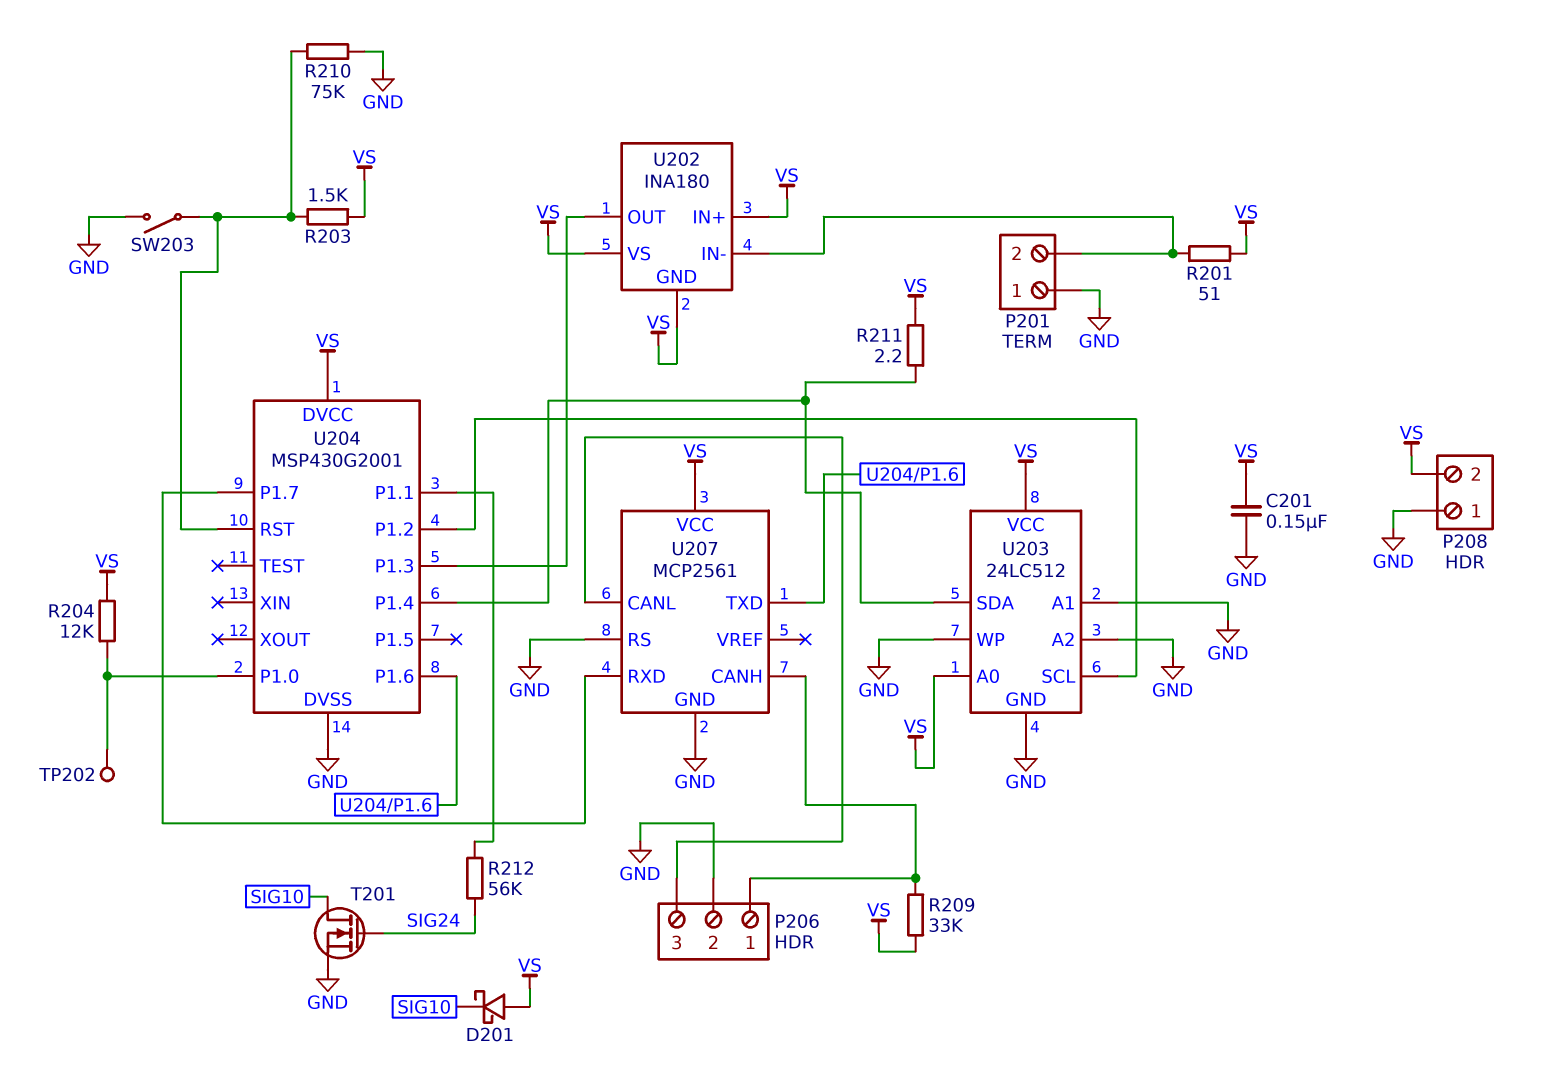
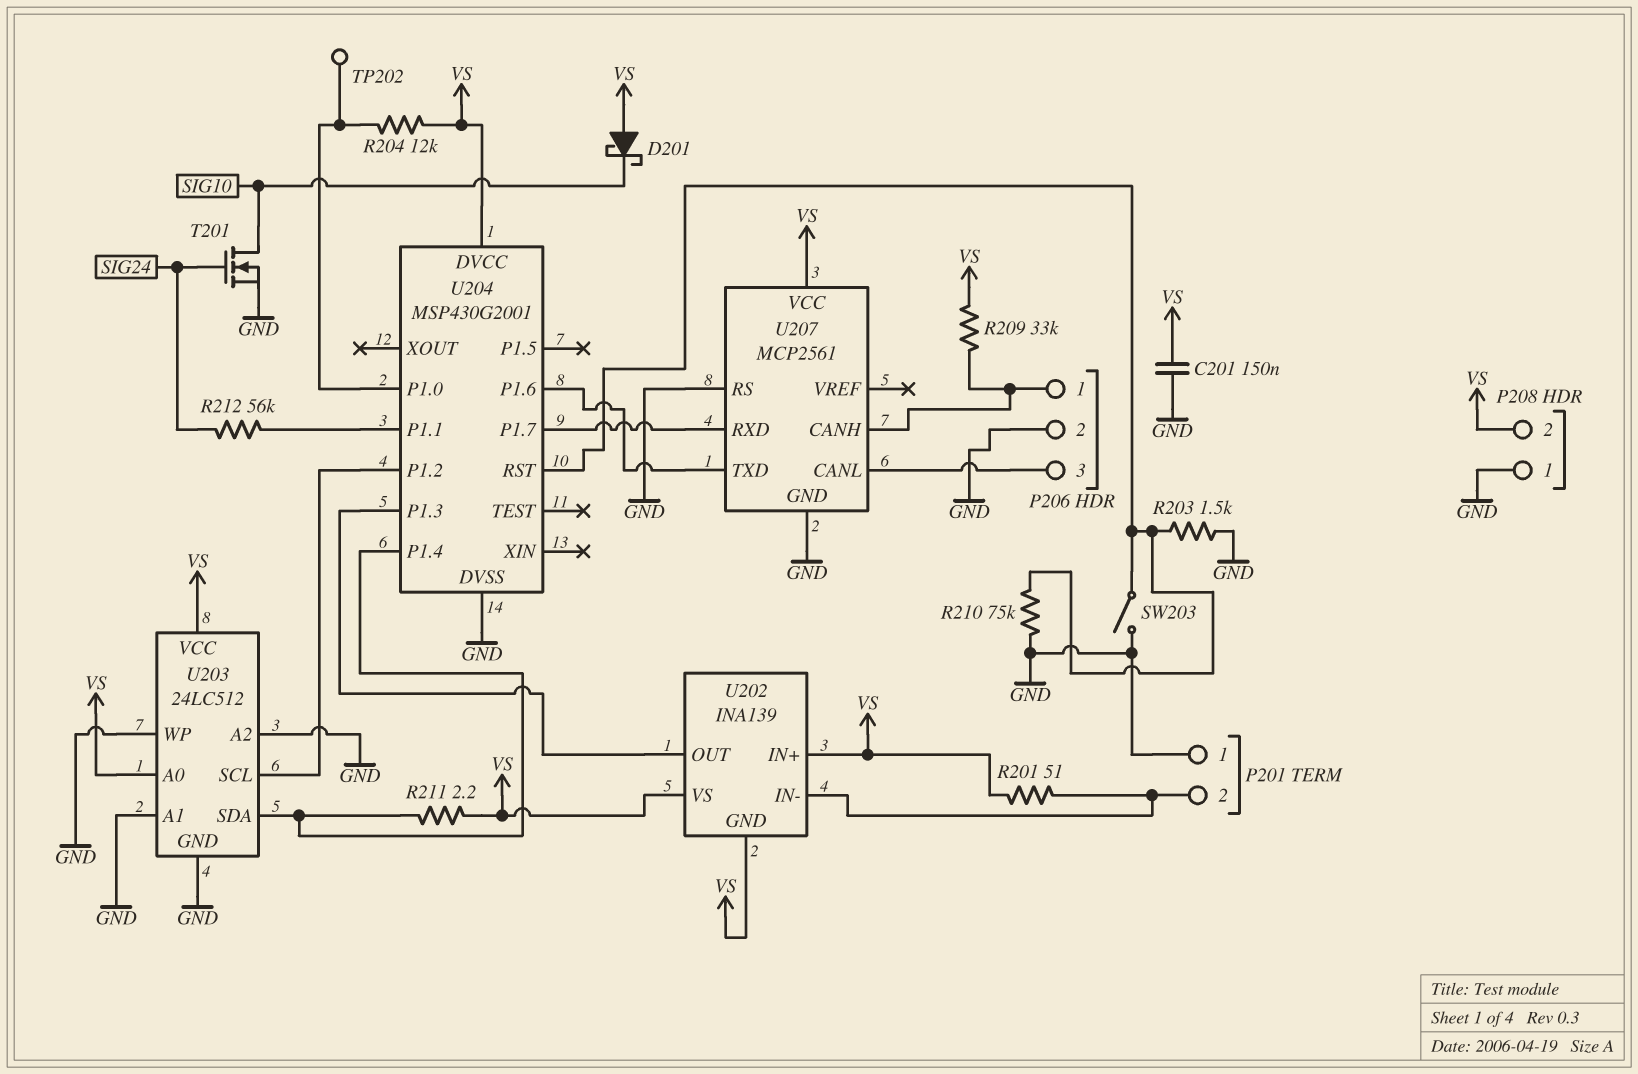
R203: 1.5k (U204/RST, VS) -> 1.5k (GND, U204/RST)
U202: INA180 -> INA139

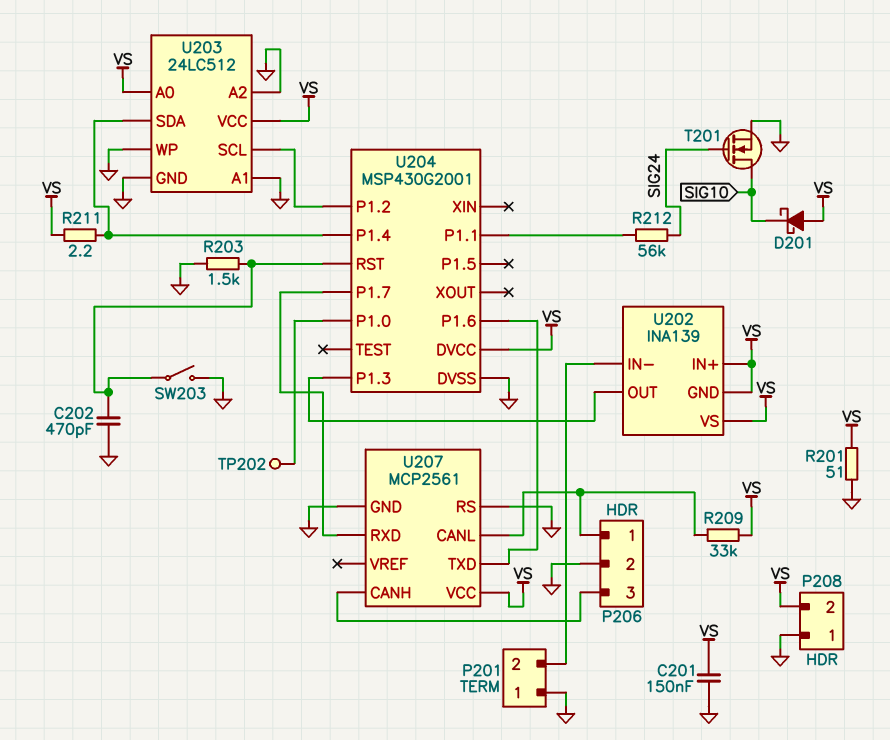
C202: none -> 470pF (GND, U204/RST)
R201: 51 (P201/2, VS) -> 51 (GND, VS)
R204: 12k (U204/P1.0, VS) -> none
R210: 75k (GND, U204/RST) -> none
U207 pin CANH: P206/1 -> P206/3
U207 pin CANL: P206/3 -> P206/1

